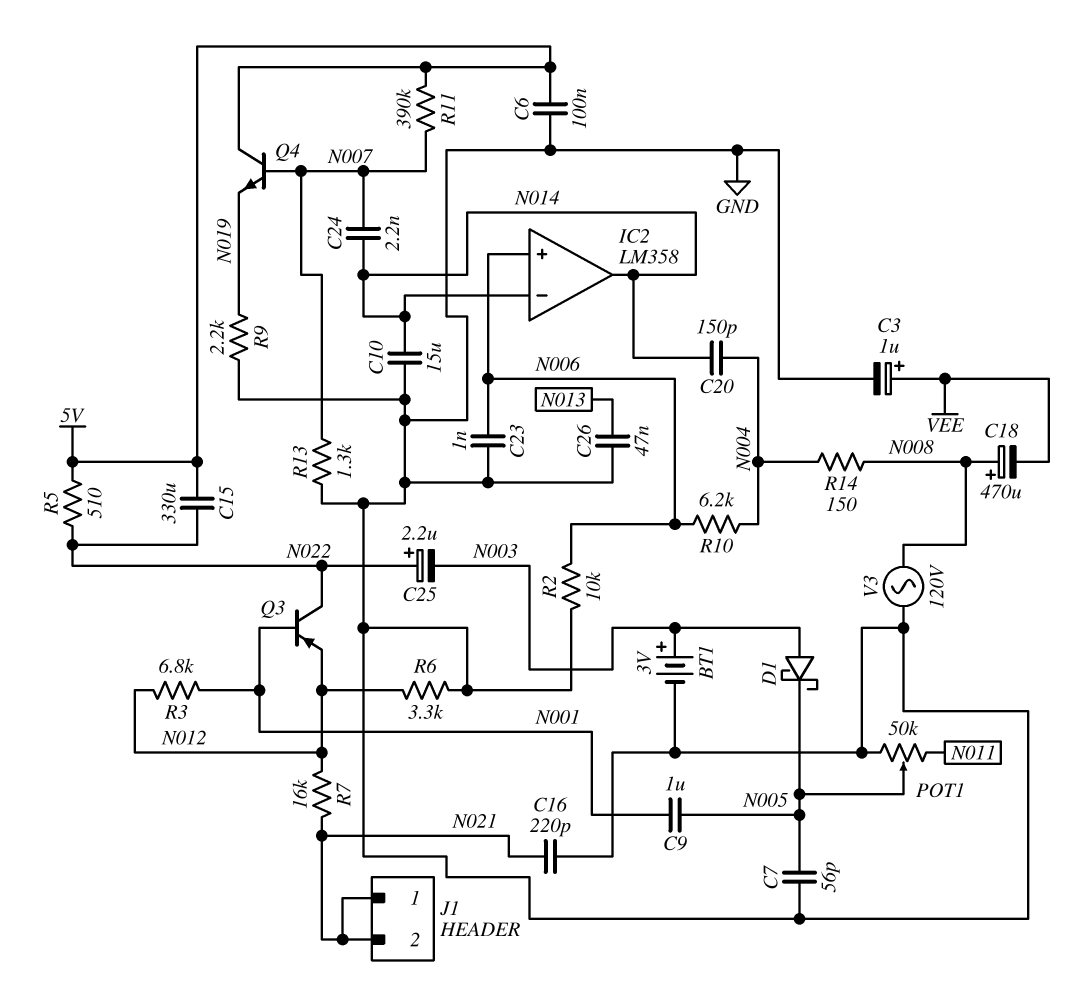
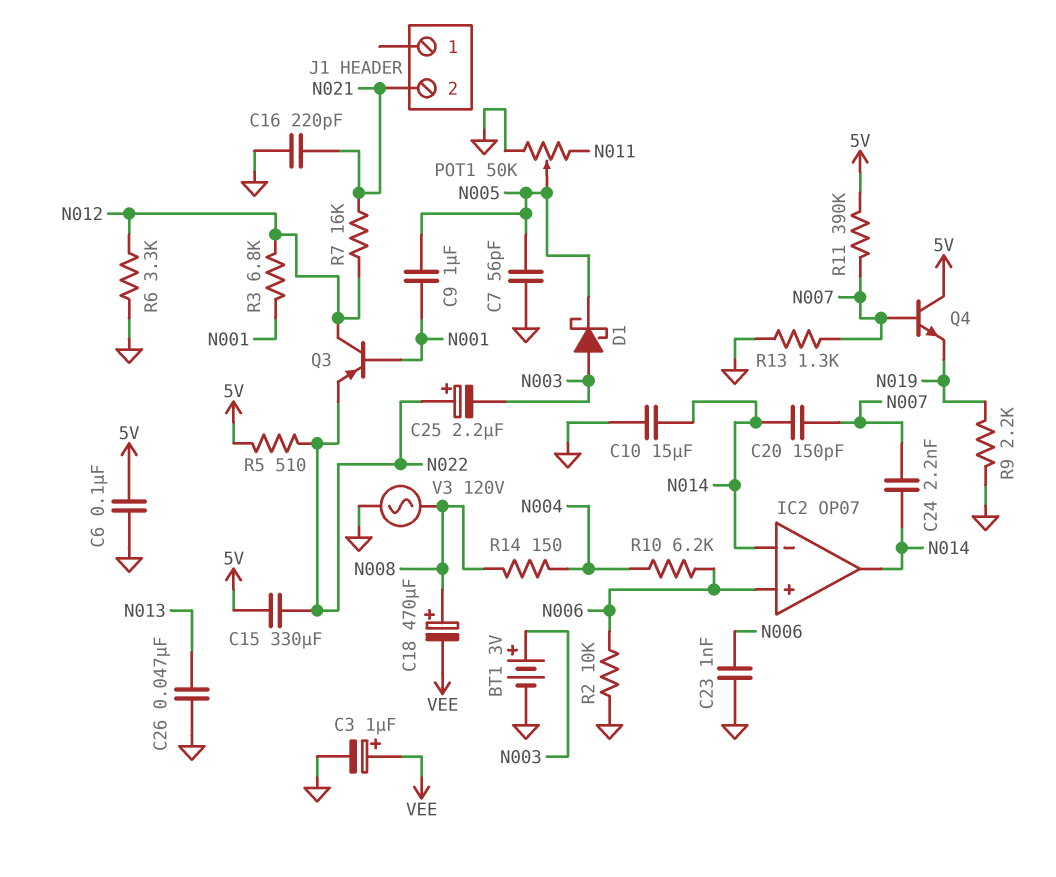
C20: 150pF (N004, N014) -> 150pF (N007, N014)
IC2: LM358 -> OP07
J1 pin 1: N021 -> none
Q3: PNP (B N001, C N022, E N012) -> PNP (B N001, C N012, E N022)

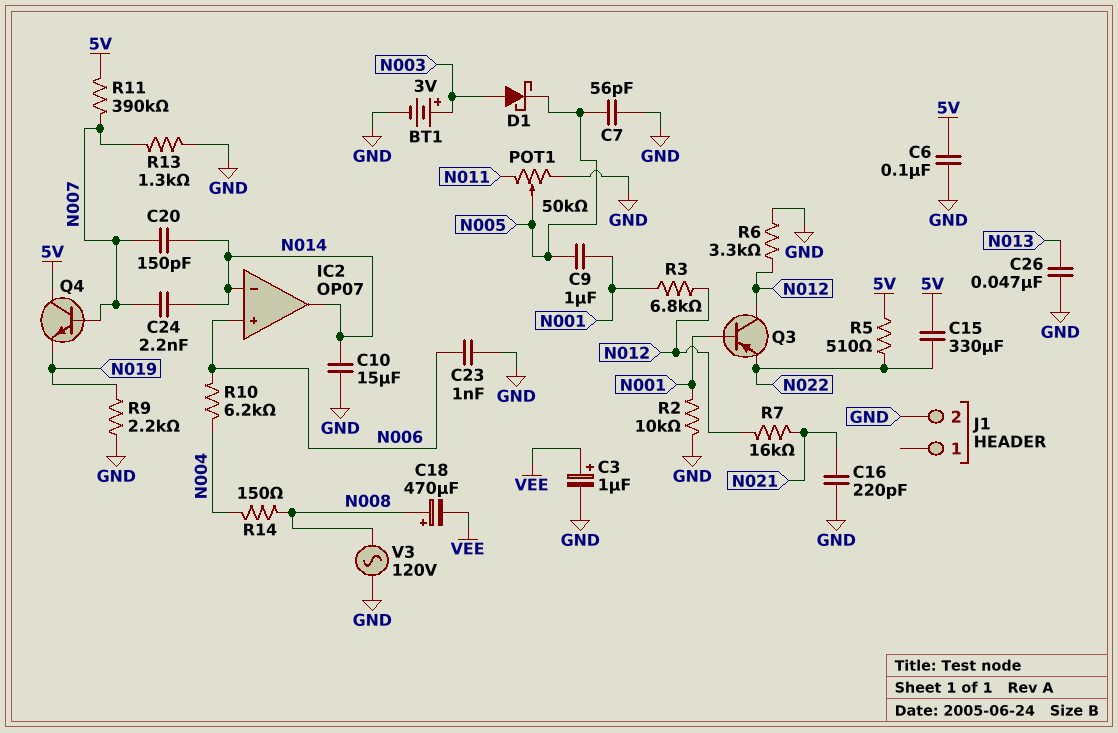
C25: 2.2uF (plus N022, minus N003) -> none
J1 pin 2: N021 -> GND
R2: 10k (GND, N006) -> 10k (GND, N001)

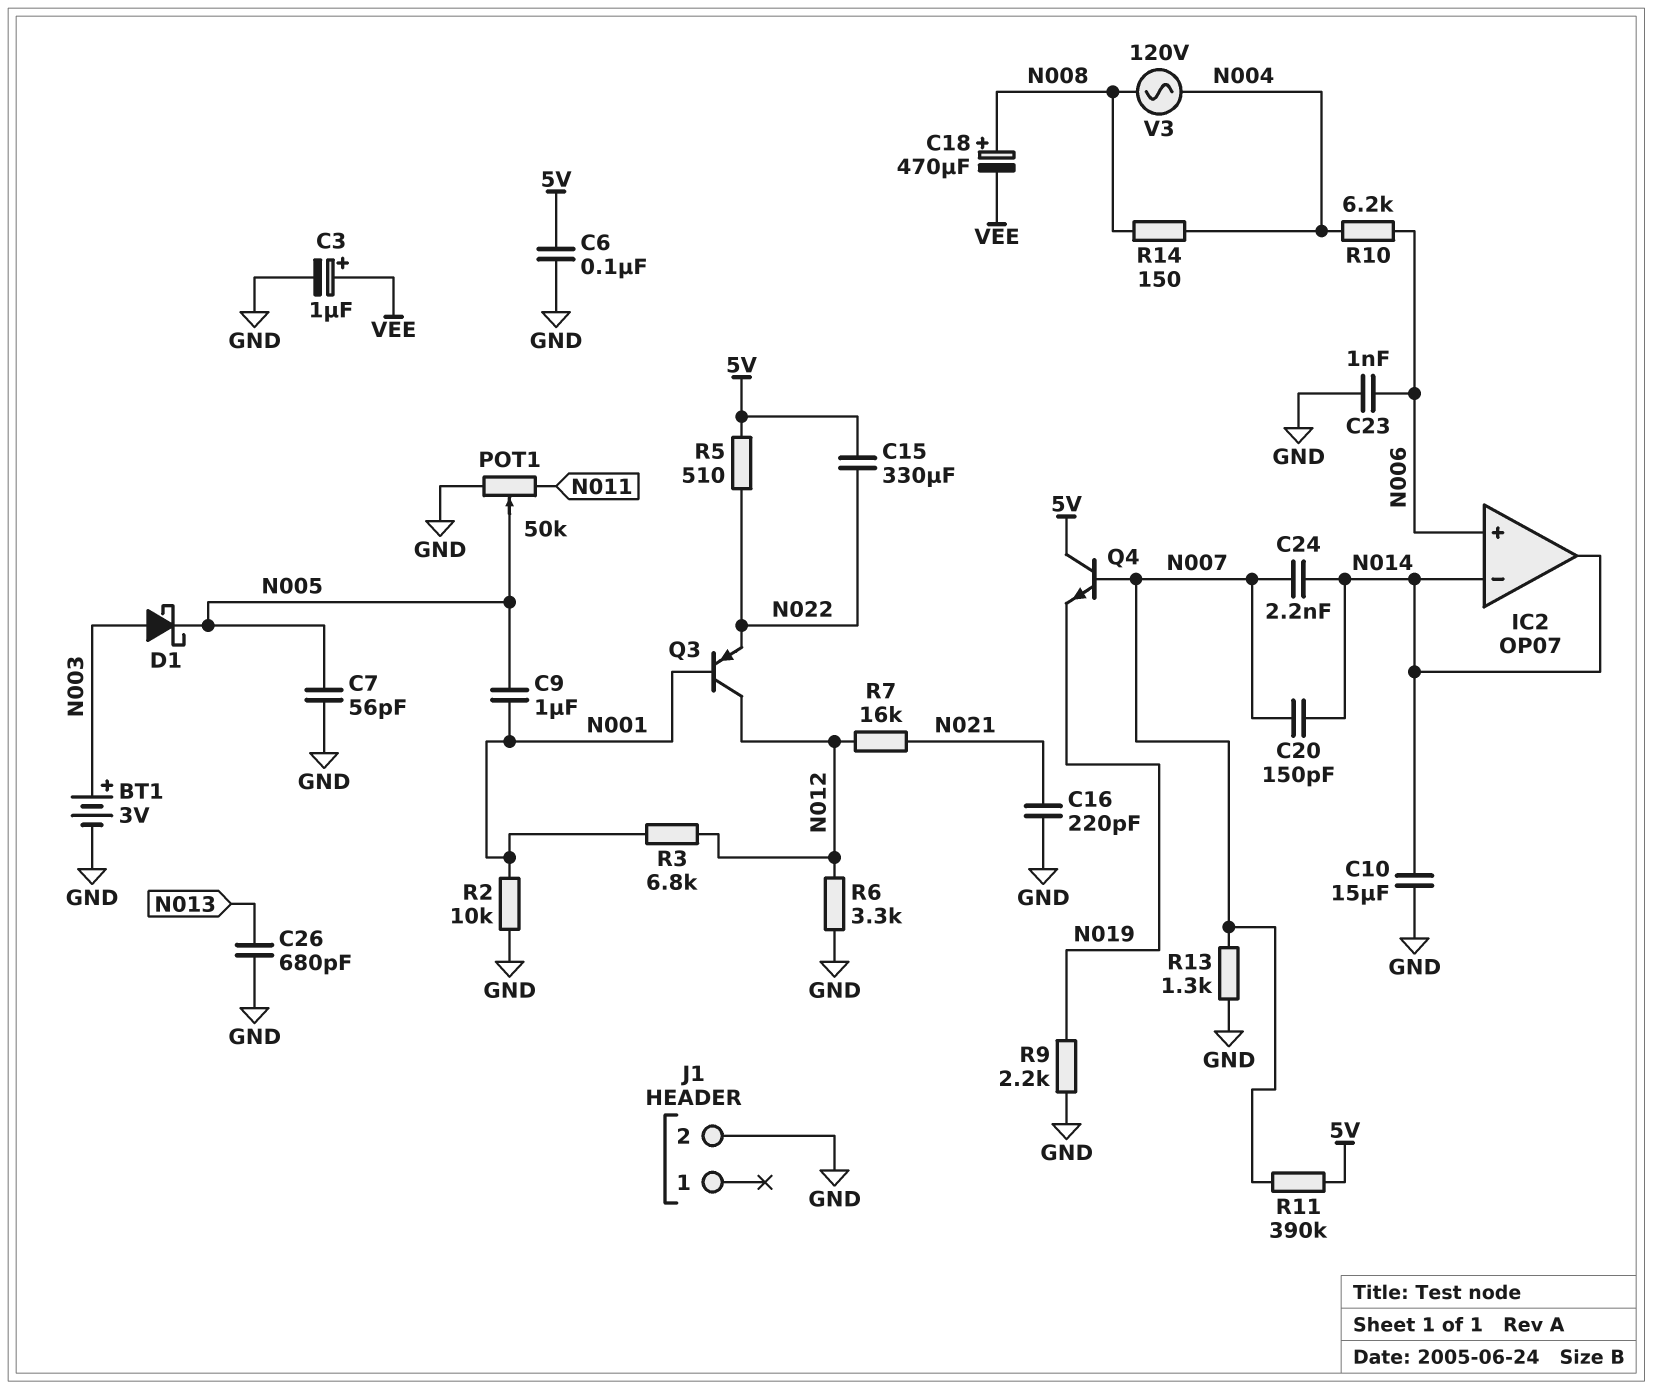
C26: 47nF (GND, N013) -> 680pF (GND, N013)
V3: AC 120V (GND, N008) -> AC 120V (N004, N008)

